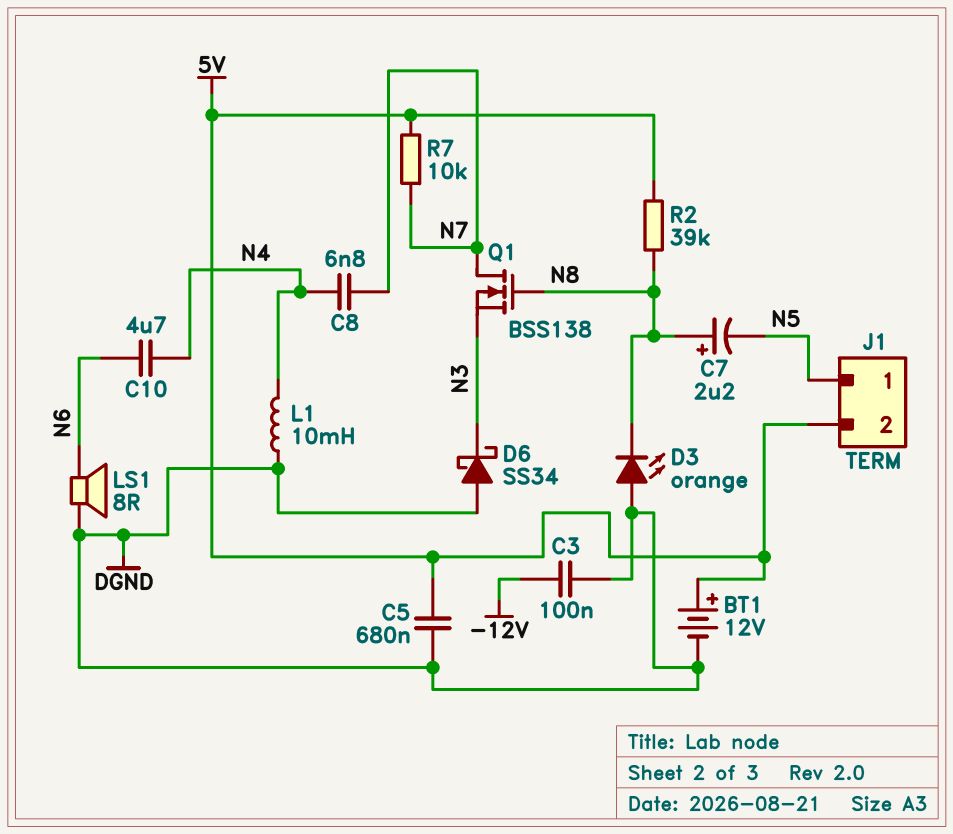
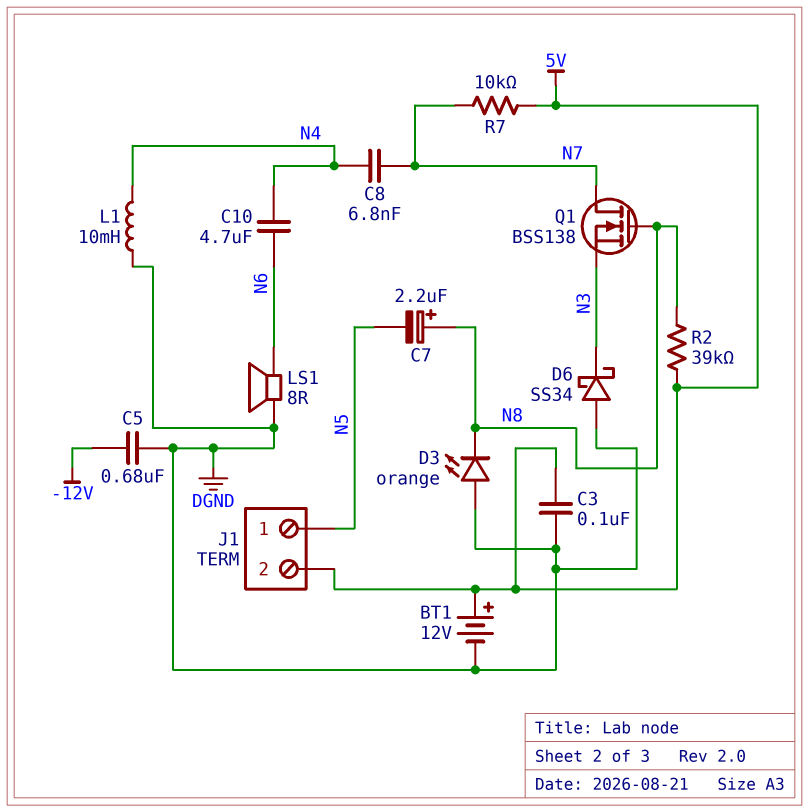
C3: 100nF (-12V, DGND) -> 100nF (5V, DGND)
C5: 680nF (5V, DGND) -> 680nF (-12V, DGND)

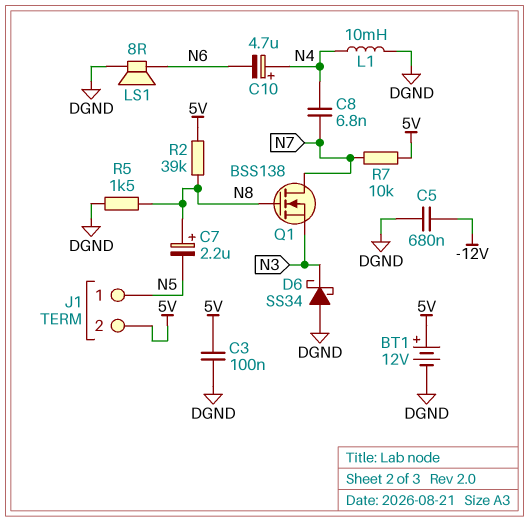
C10: 4.7uF (N4, N6) -> 4.7uF (plus N4, minus N6)
D3: LED orange (A DGND, K N8) -> none
R5: none -> 1.5k (DGND, N8)

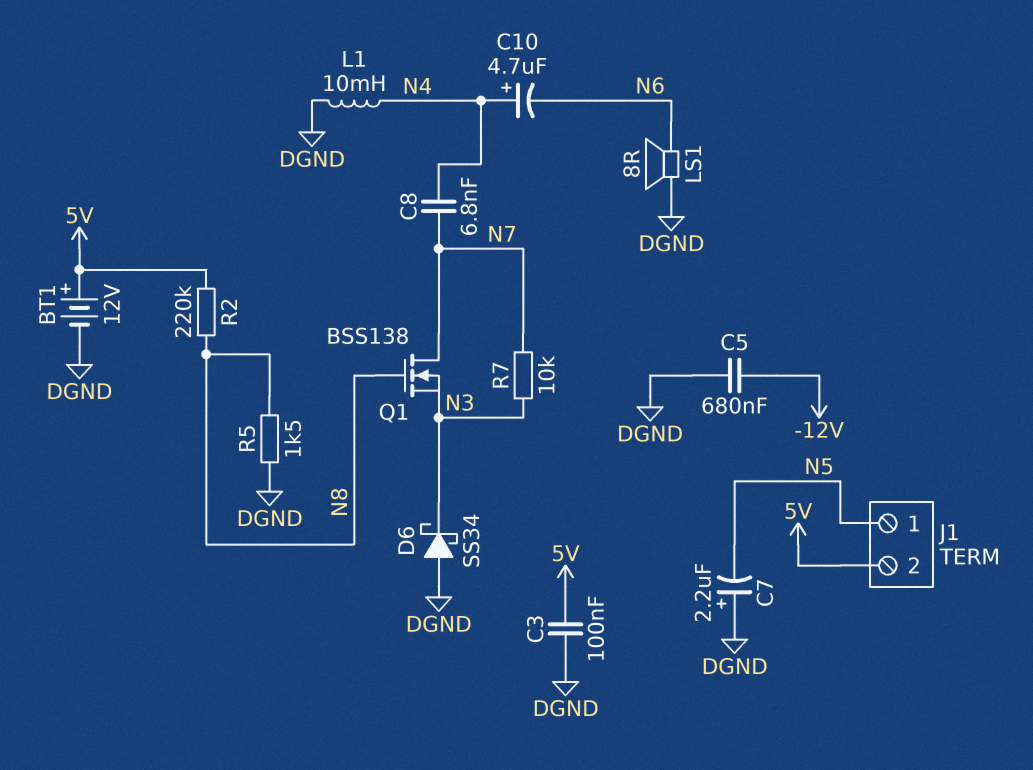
C7: 2.2uF (plus N8, minus N5) -> 2.2uF (plus DGND, minus N5)
R2: 39k (5V, N8) -> 220k (5V, N8)
R7: 10k (5V, N7) -> 10k (N3, N7)

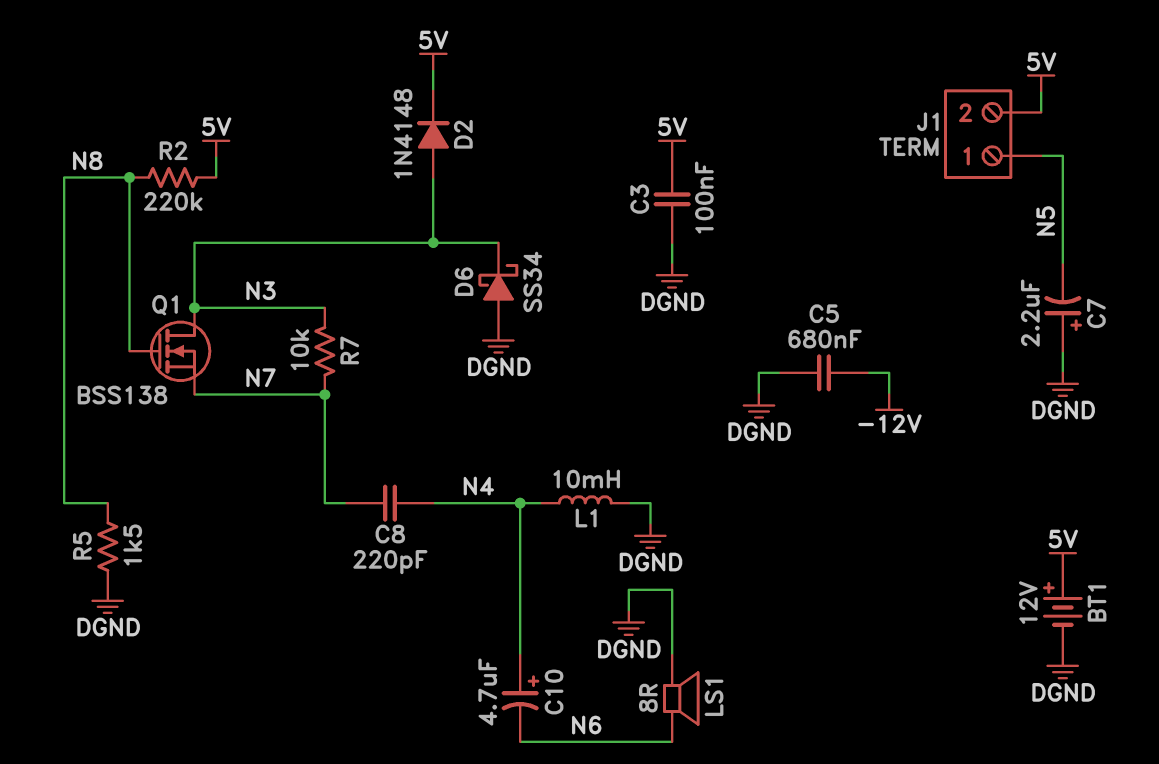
C8: 6.8nF (N4, N7) -> 220pF (N4, N7)
D2: none -> diode 1N4148 (A N3, K 5V)
Q1: NMOS BSS138 (G N8, D N7, S N3) -> NMOS BSS138 (G N8, D N3, S N7)

